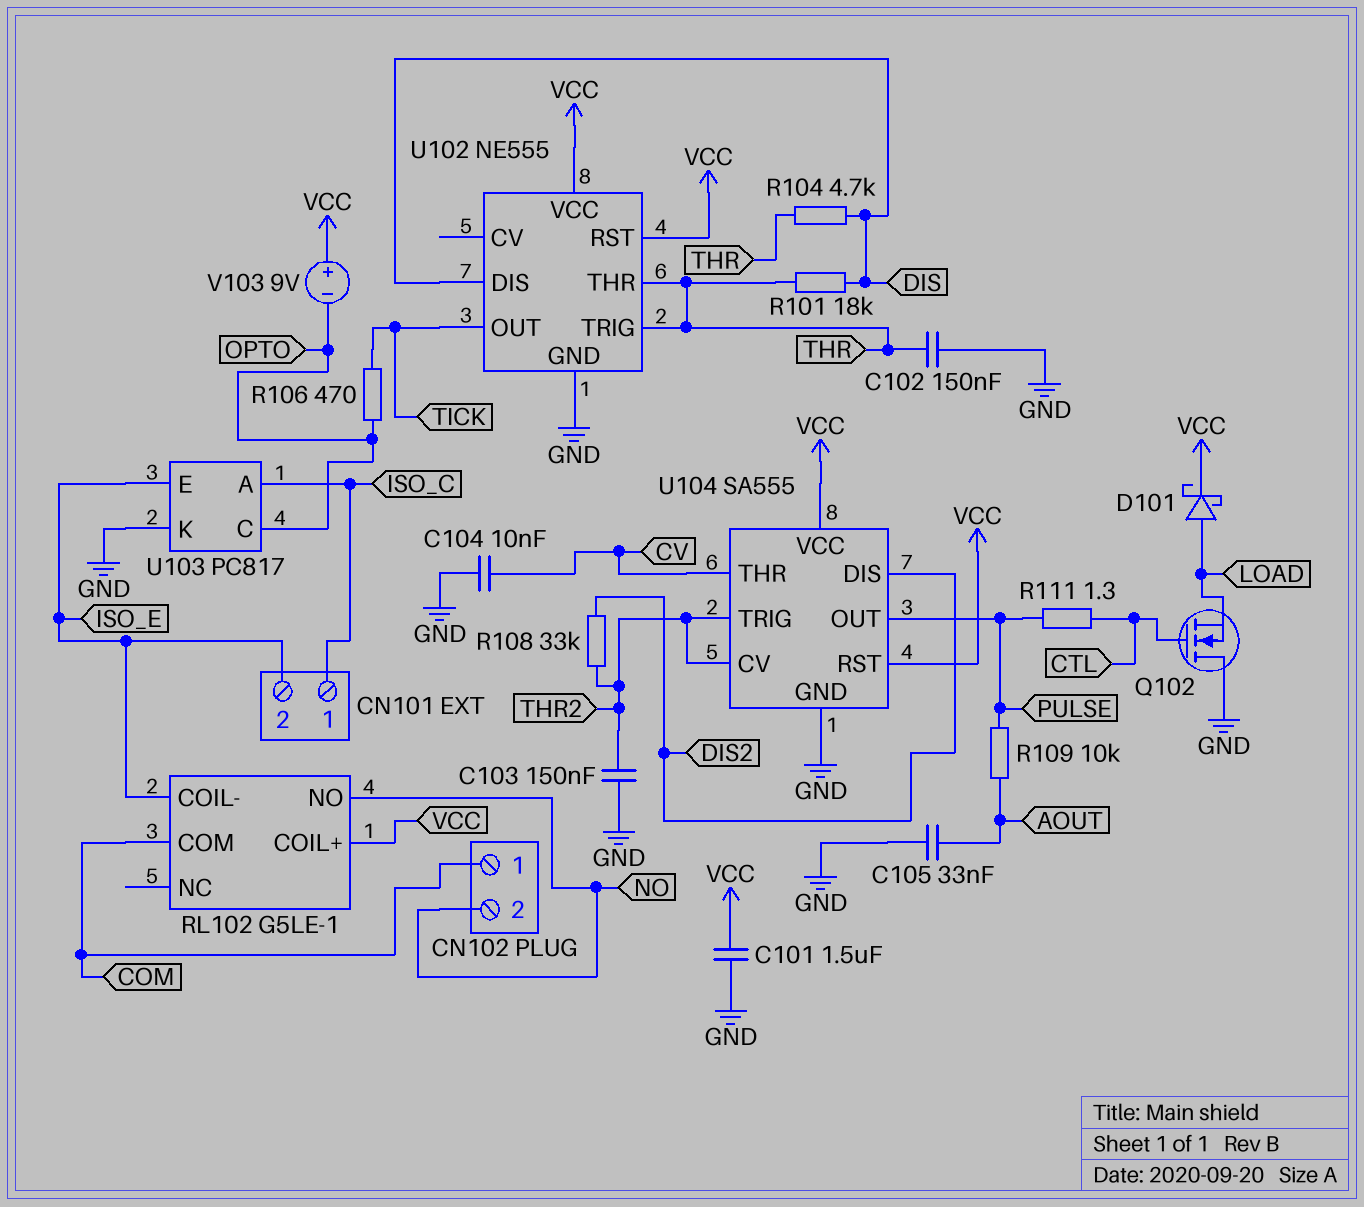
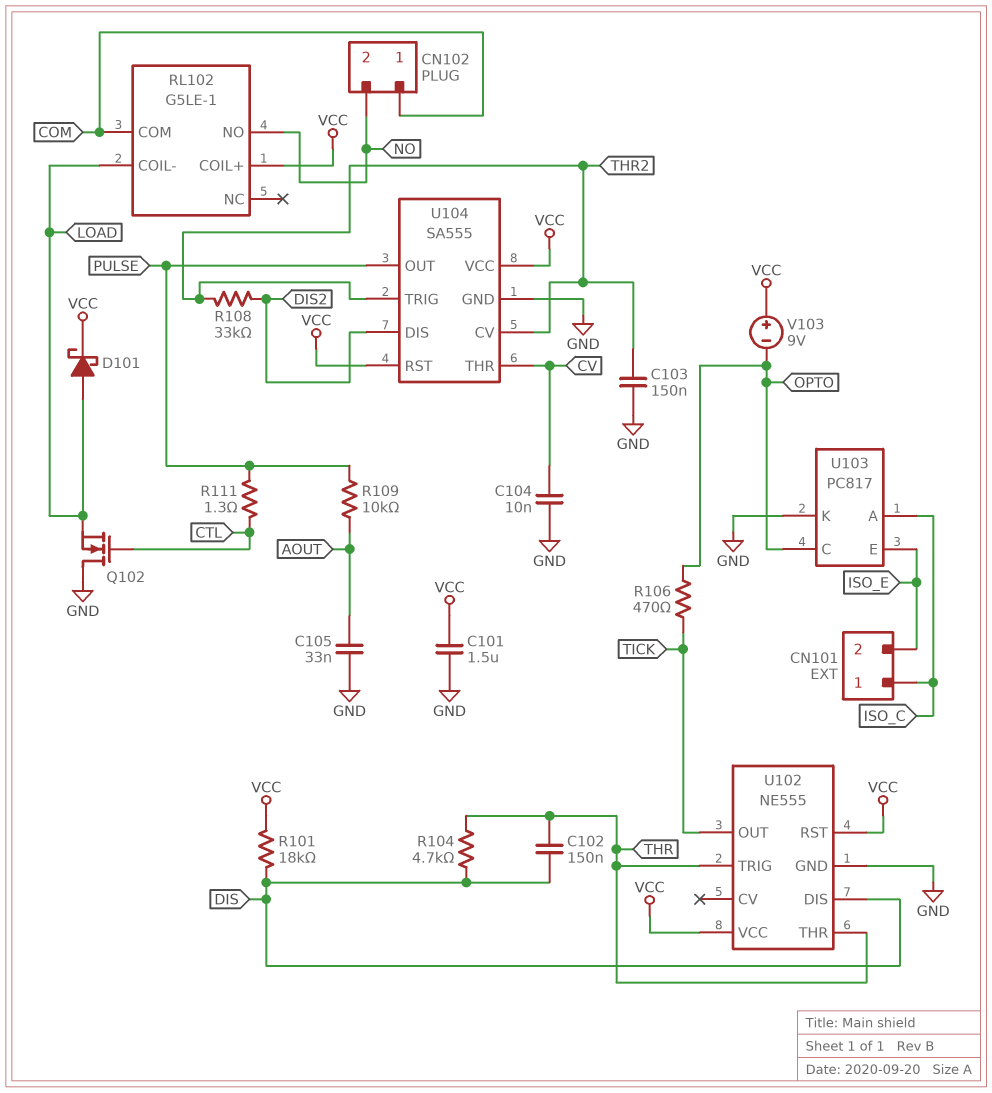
C102: 150nF (GND, THR) -> 150nF (DIS, THR)
R101: 18k (DIS, THR) -> 18k (DIS, VCC)
RL102 pin COIL-: ISO_E -> LOAD

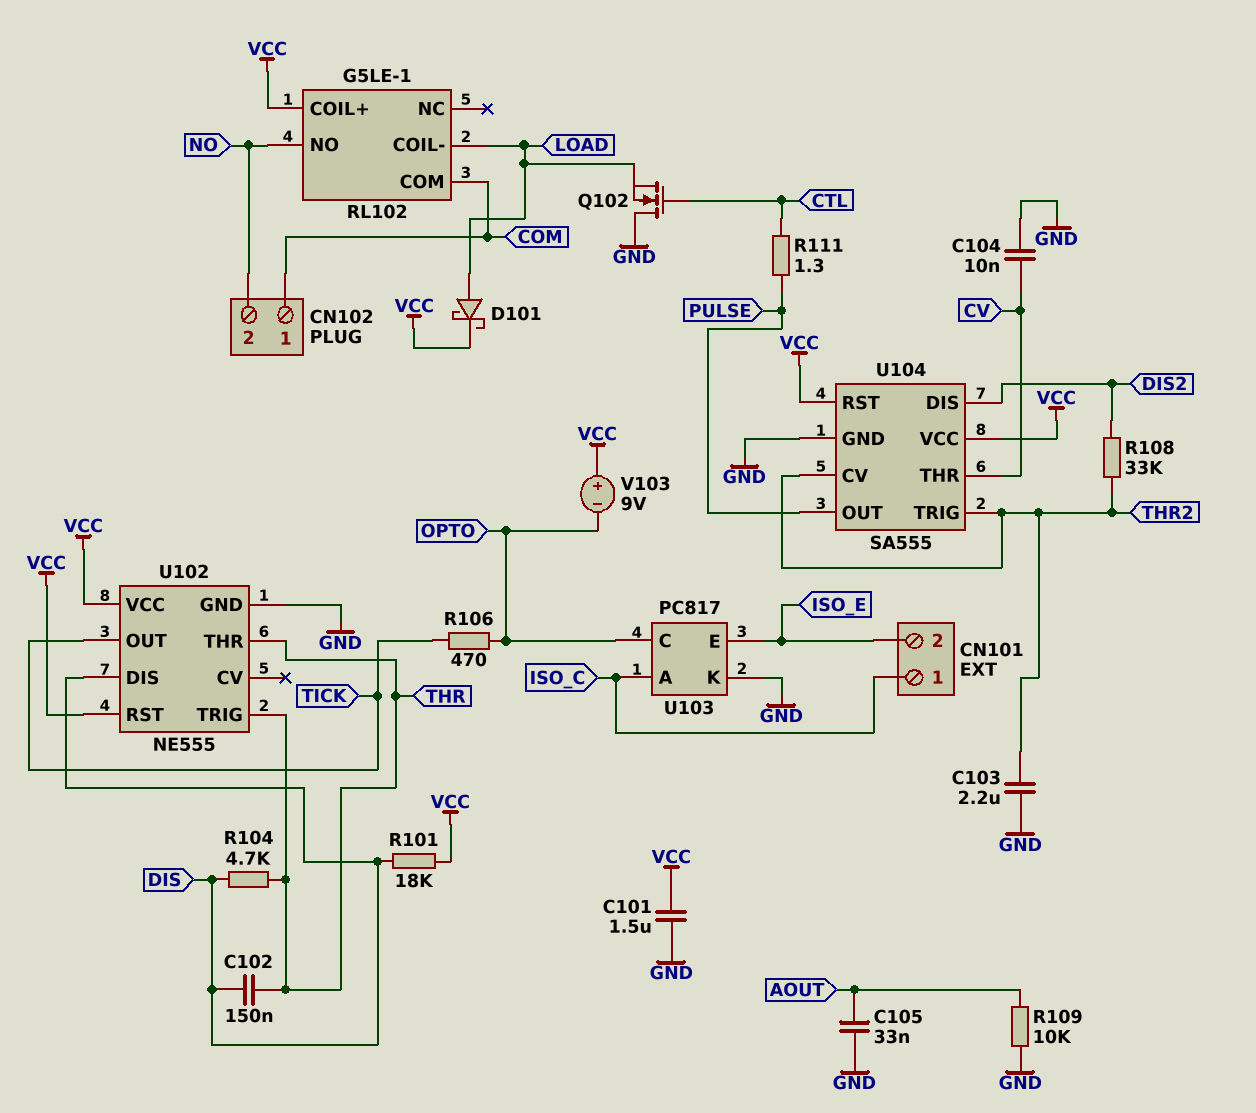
C103: 150nF (GND, THR2) -> 2.2uF (GND, THR2)
R109: 10k (AOUT, PULSE) -> 10k (AOUT, GND)

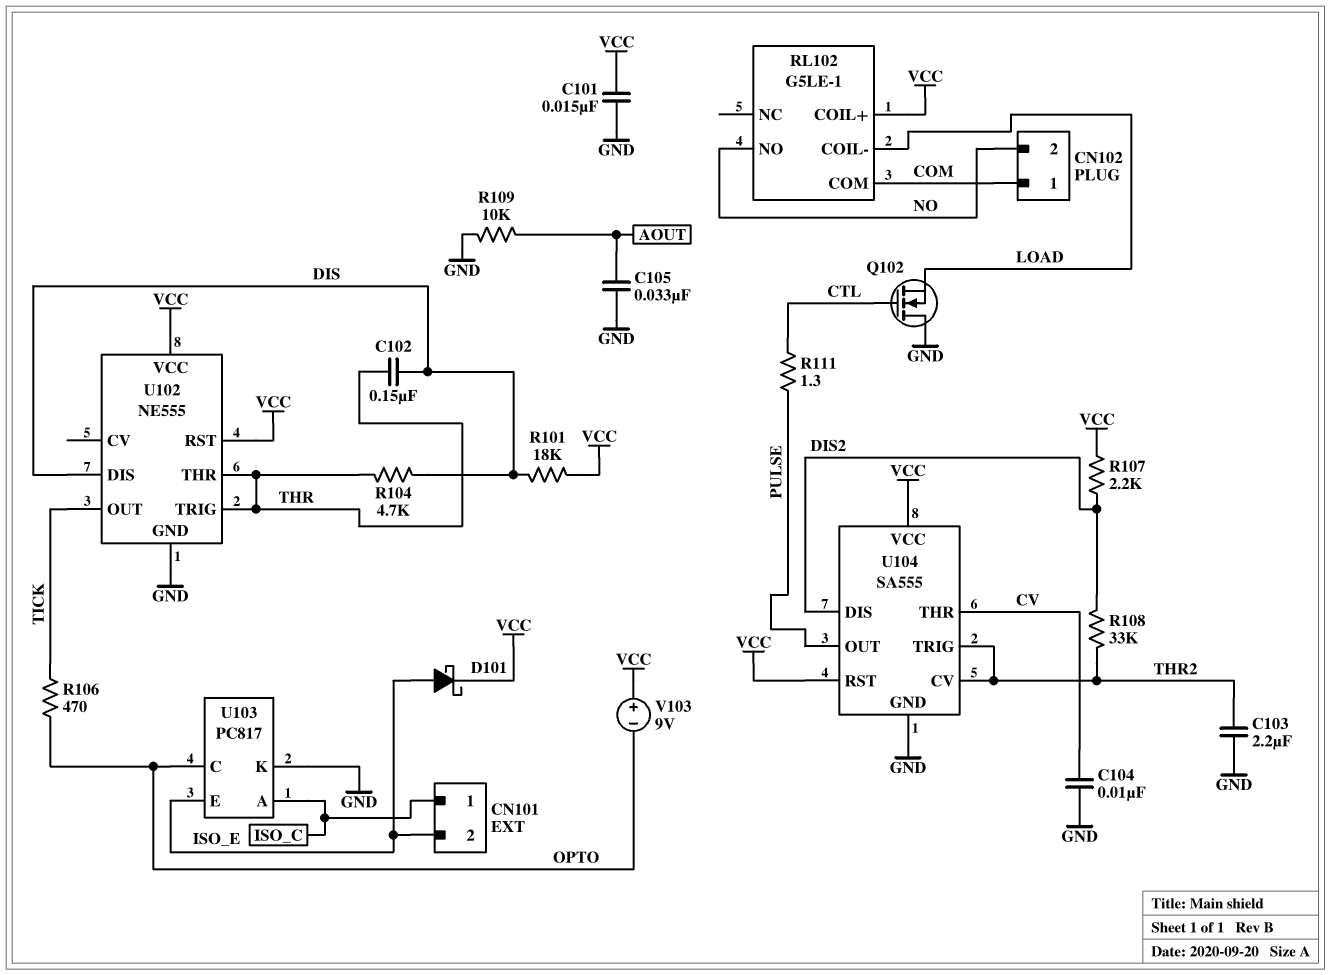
C101: 1.5uF (GND, VCC) -> 15nF (GND, VCC)
D101: schottky (A LOAD, K VCC) -> schottky (A ISO_E, K VCC)
R107: none -> 2.2k (DIS2, VCC)

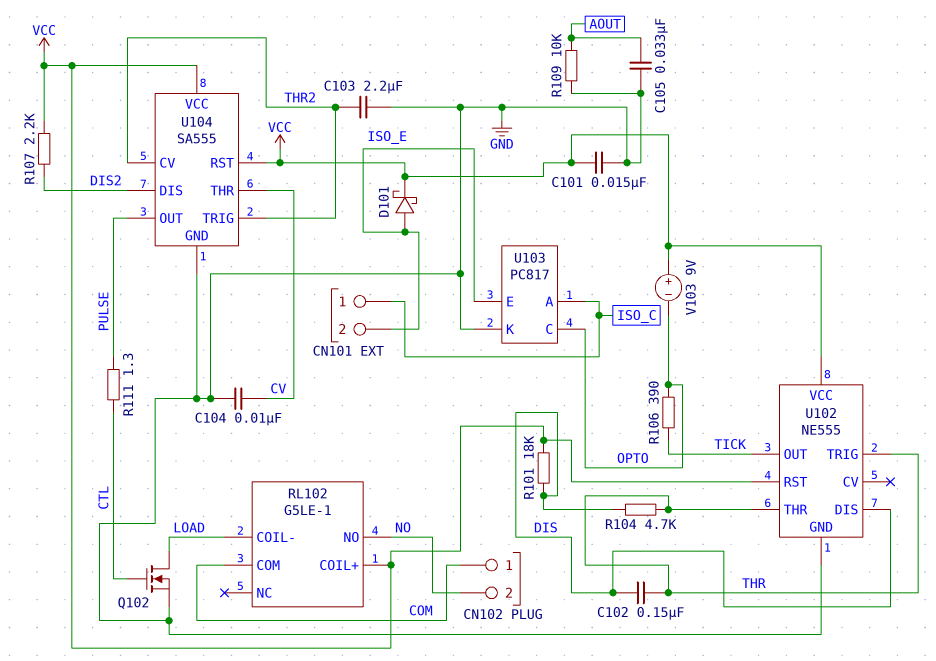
Q102: NMOS (G CTL, D GND, S LOAD) -> NMOS (G CTL, D LOAD, S GND)
R106: 470 (OPTO, TICK) -> 390 (OPTO, TICK)
R108: 33k (DIS2, THR2) -> none

